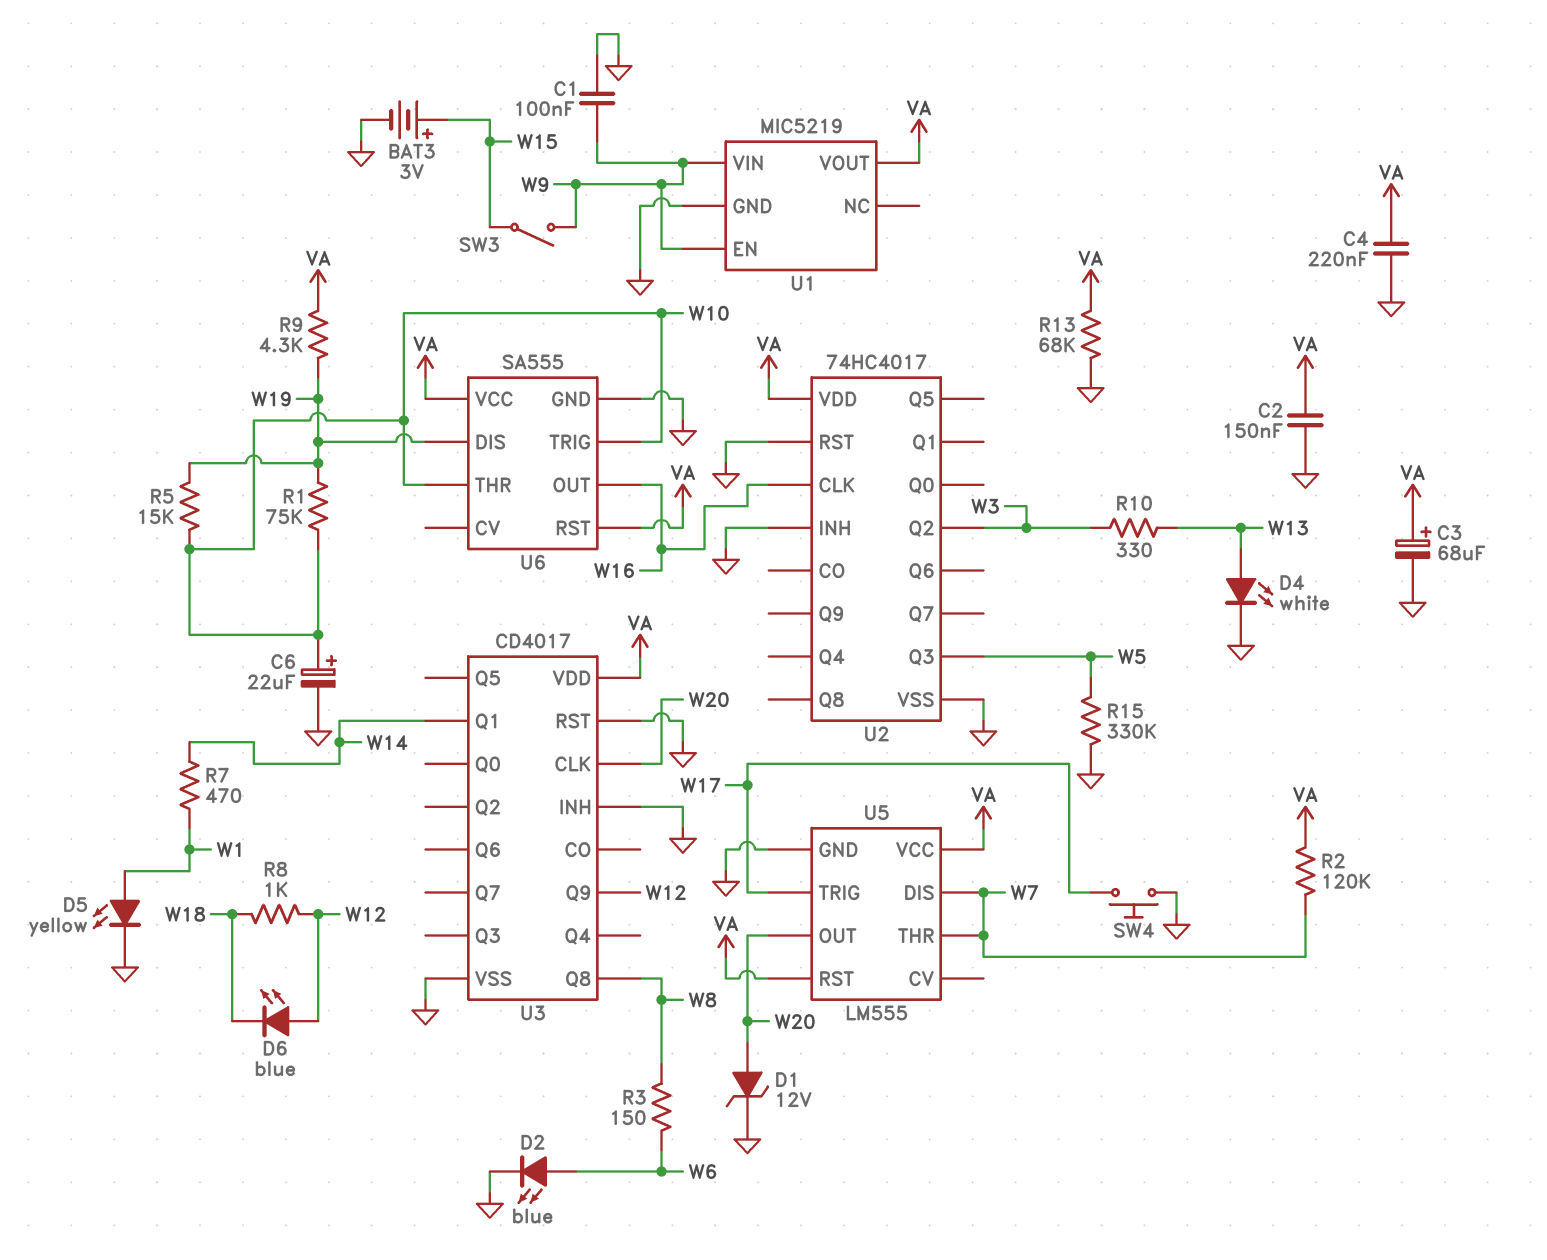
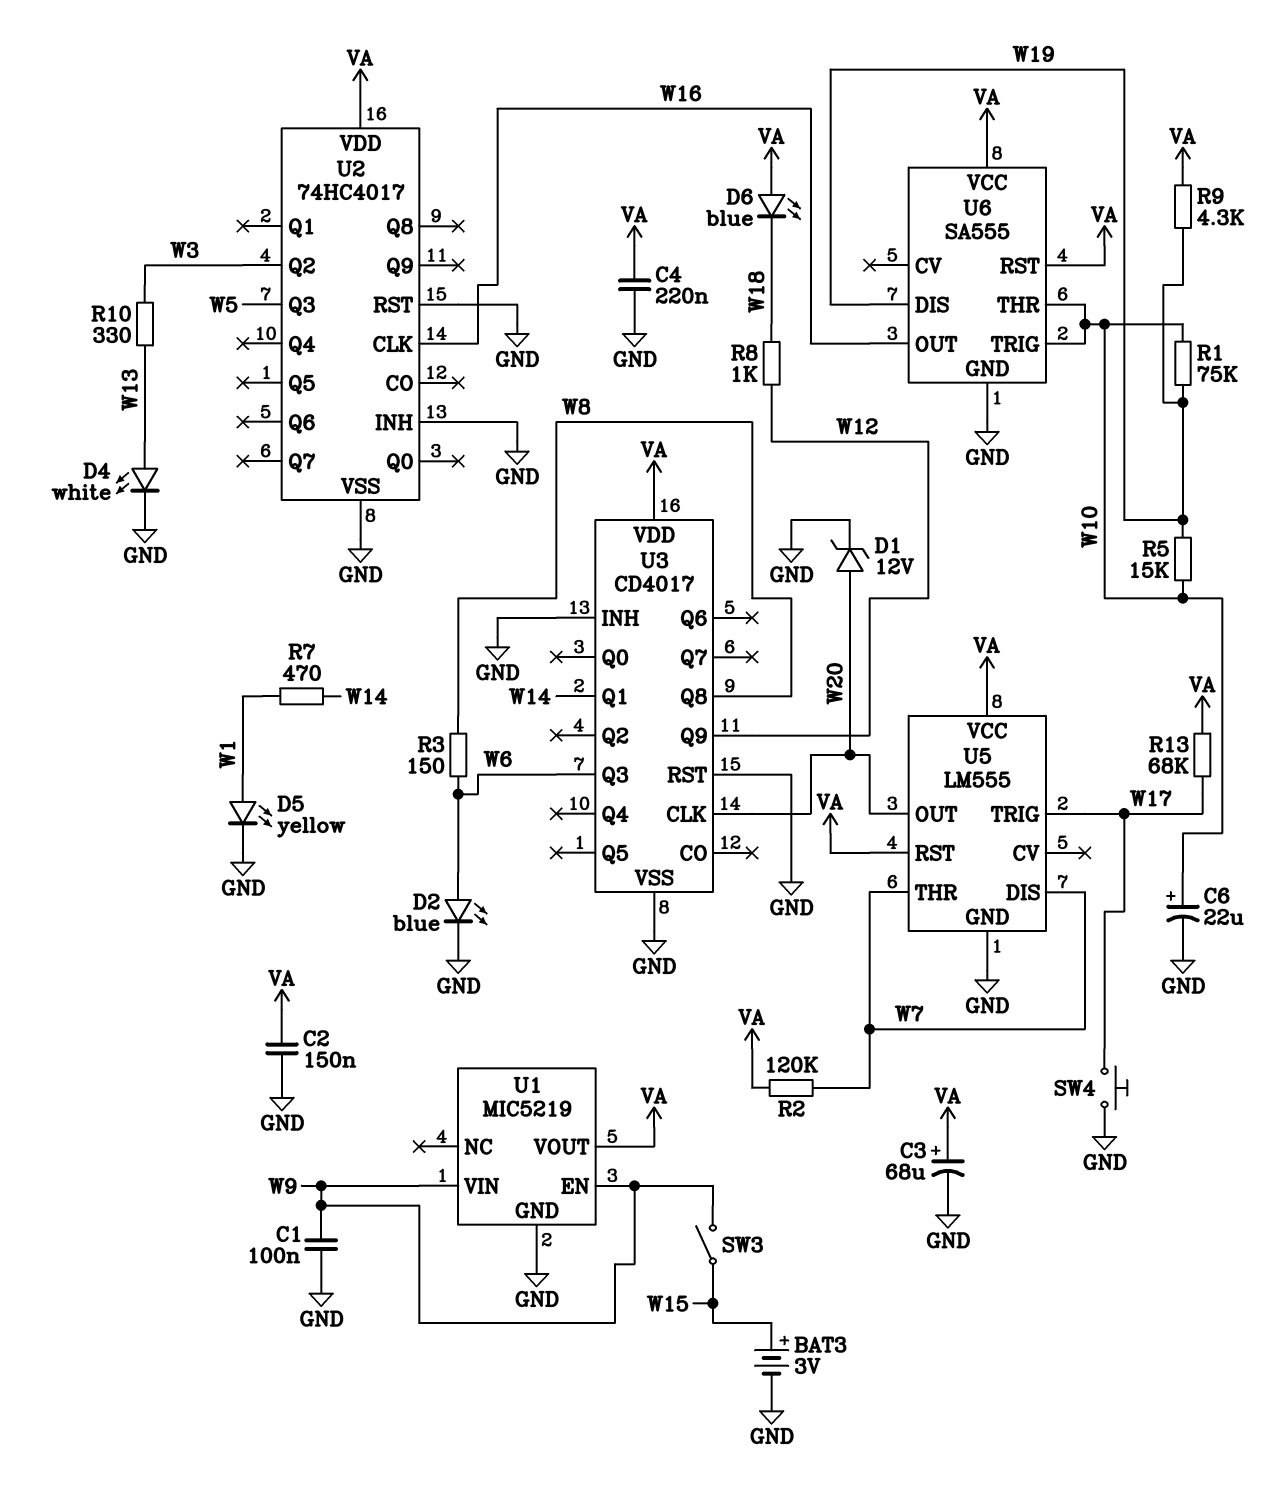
D6: LED blue (A W12, K W18) -> LED blue (A VA, K W18)
R13: 68k (GND, VA) -> 68k (VA, W17)
R15: 330k (GND, W5) -> none
U3 pin Q3: none -> W6

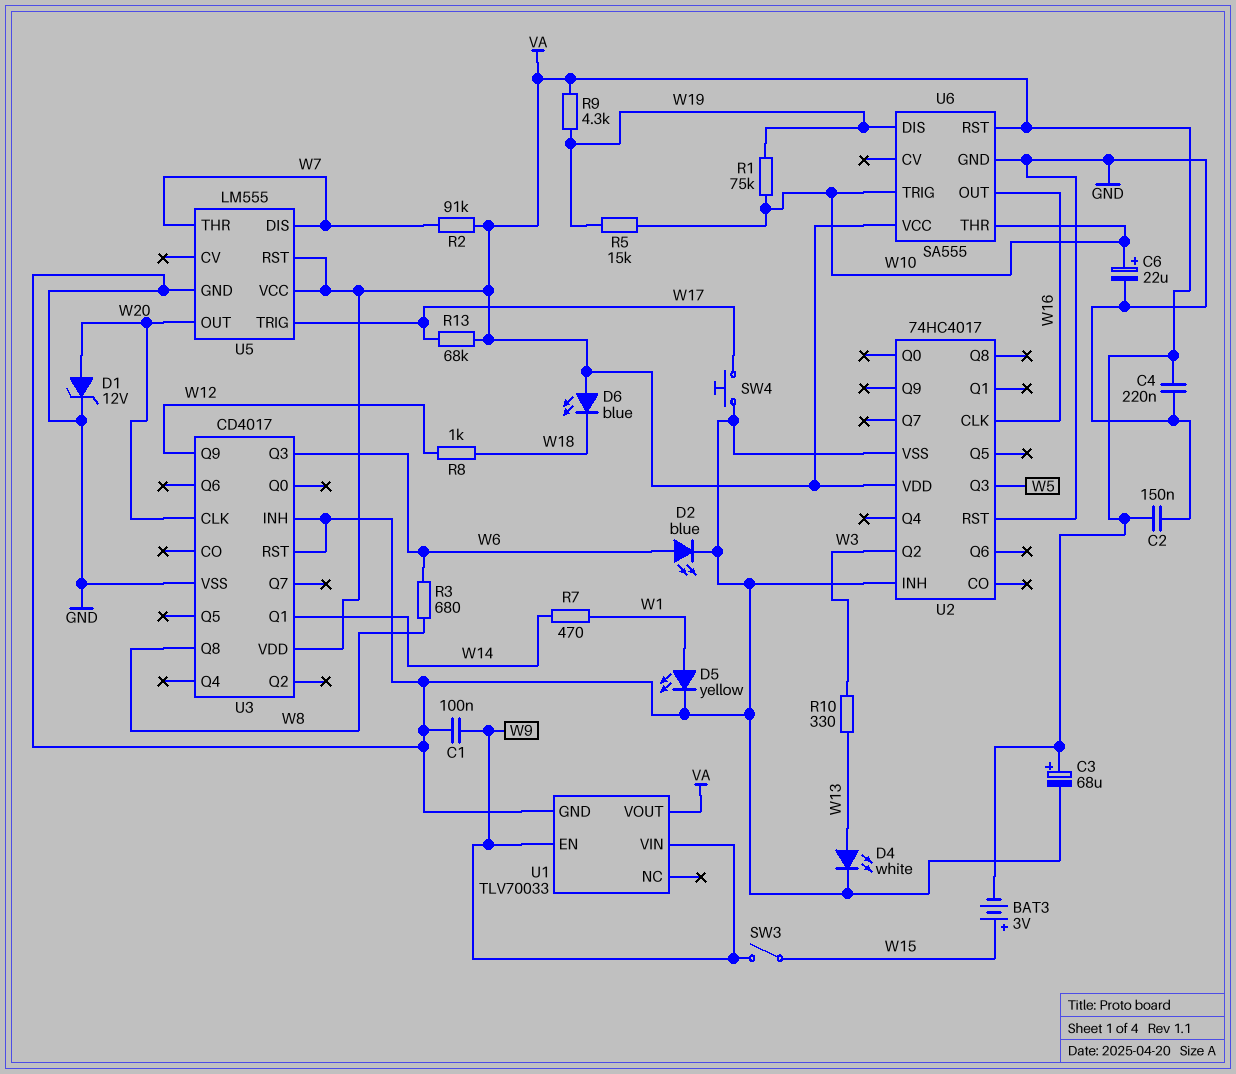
BAT3: 3V (plus W15, minus GND) -> 3V (plus W15, minus VA)
R2: 120k (VA, W7) -> 91k (VA, W7)
R3: 150 (W6, W8) -> 680 (W6, W8)
U1: MIC5219 -> TLV70033

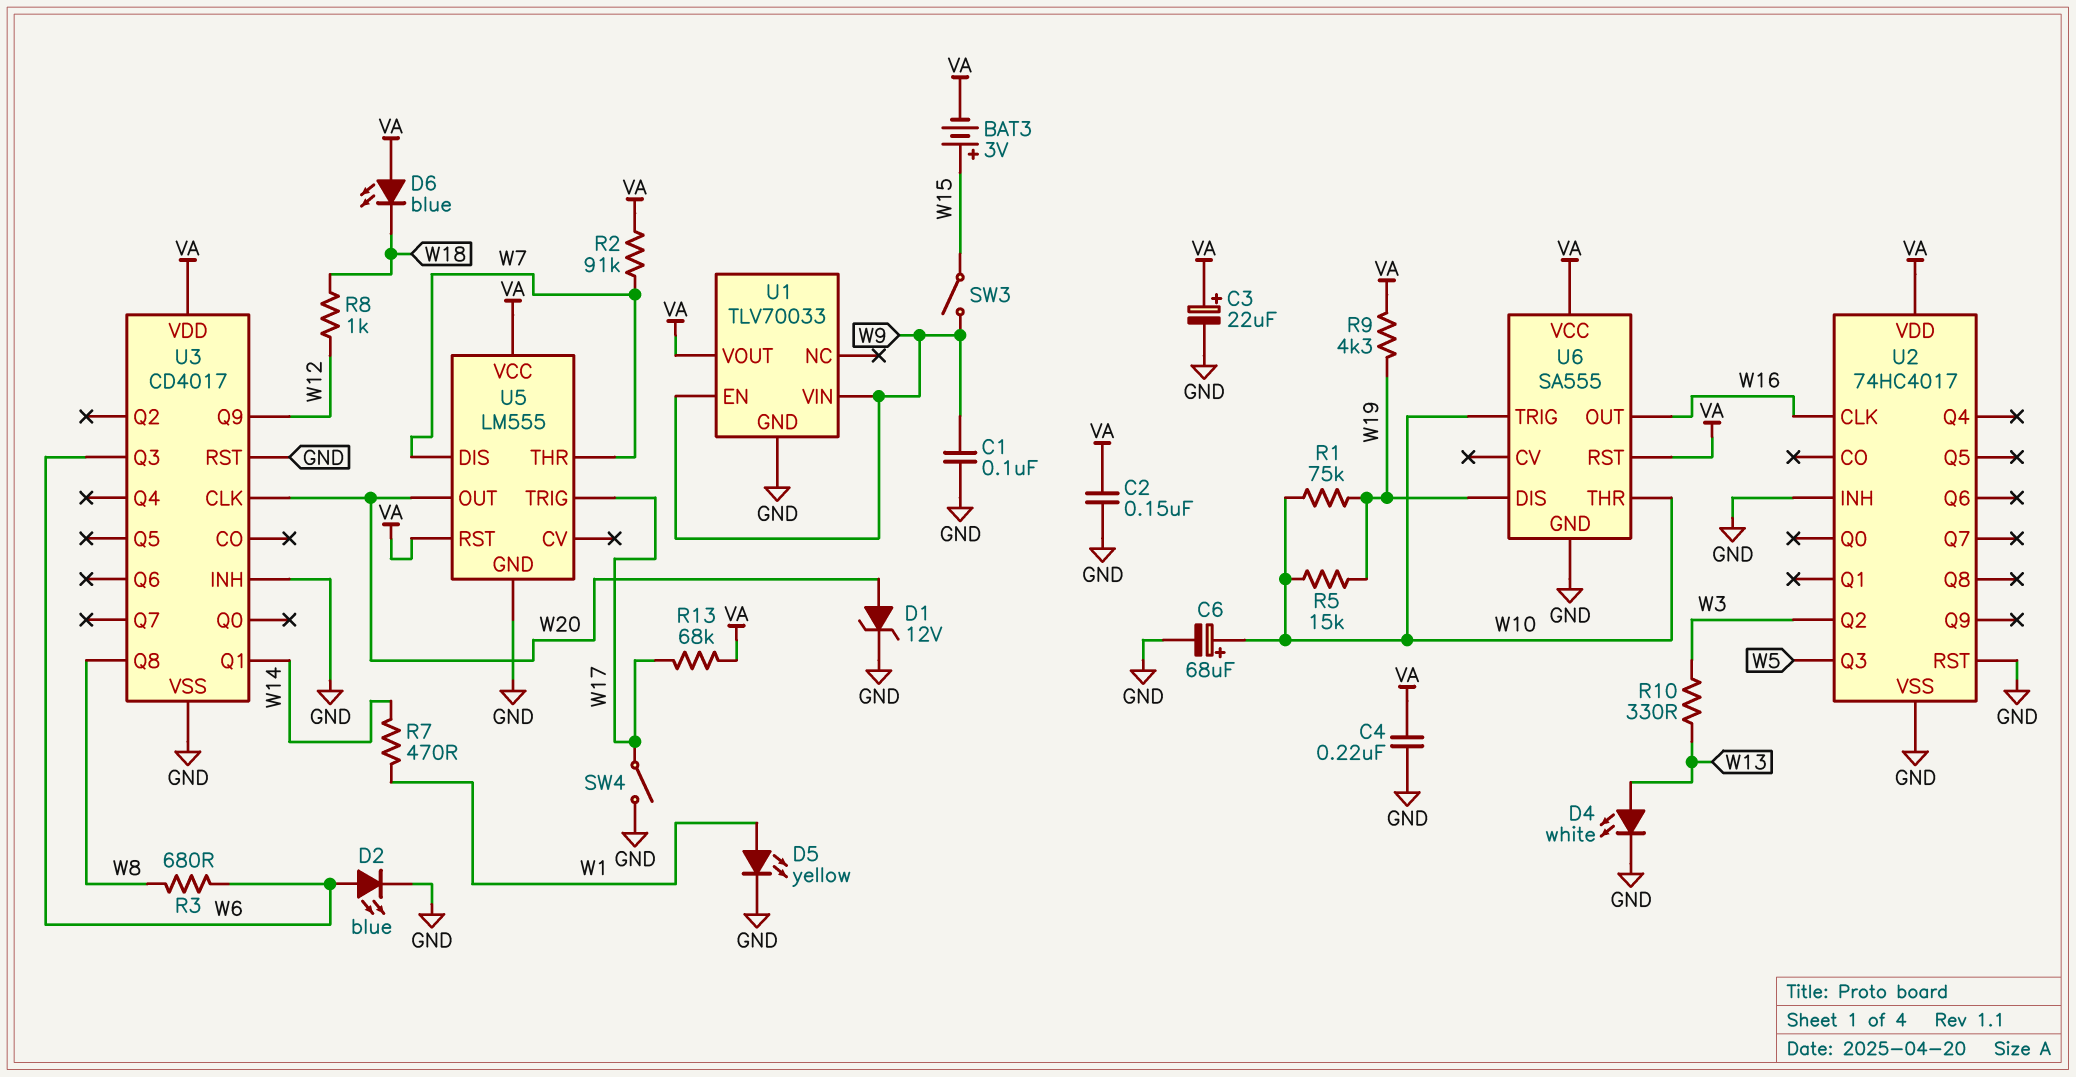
C3: 68uF (plus VA, minus GND) -> 22uF (plus VA, minus GND)
C6: 22uF (plus W10, minus GND) -> 68uF (plus W10, minus GND)
SW4: button (GND, W17) -> switch (GND, W17)

